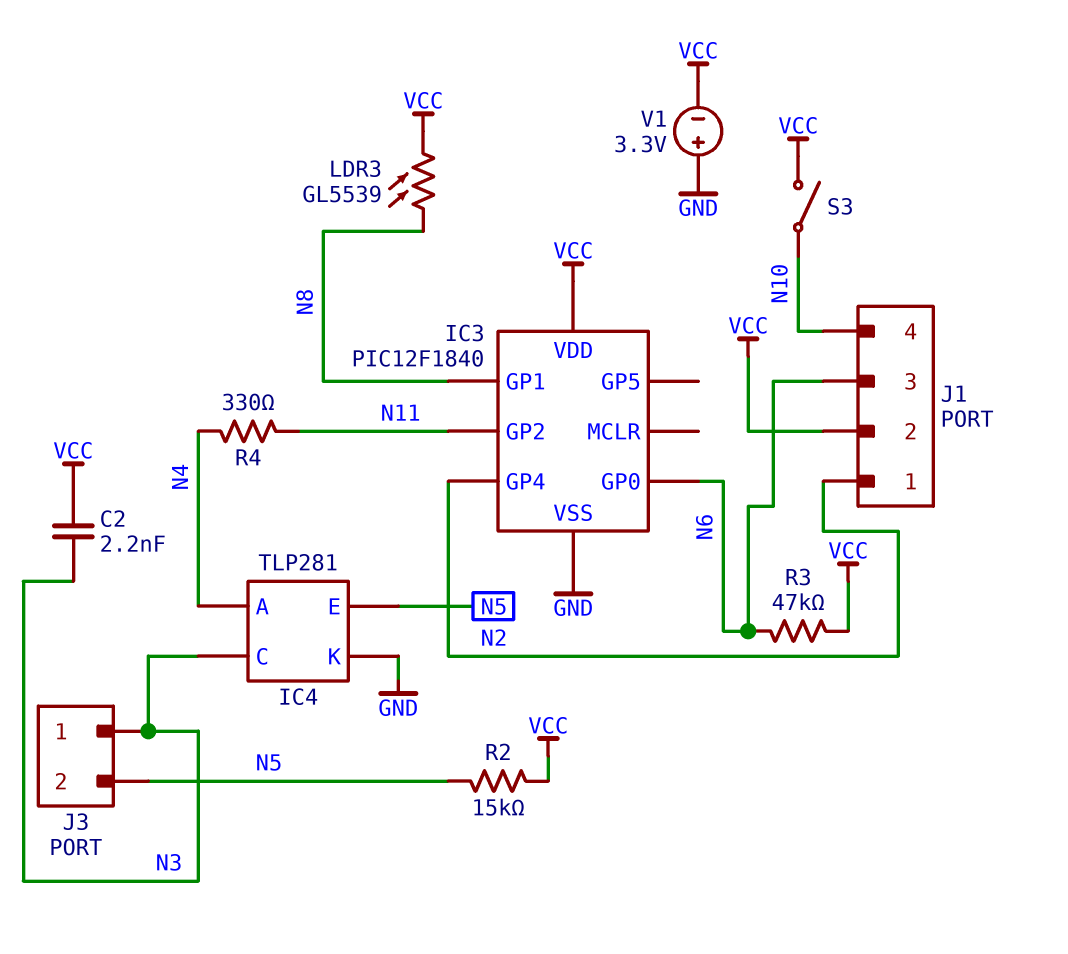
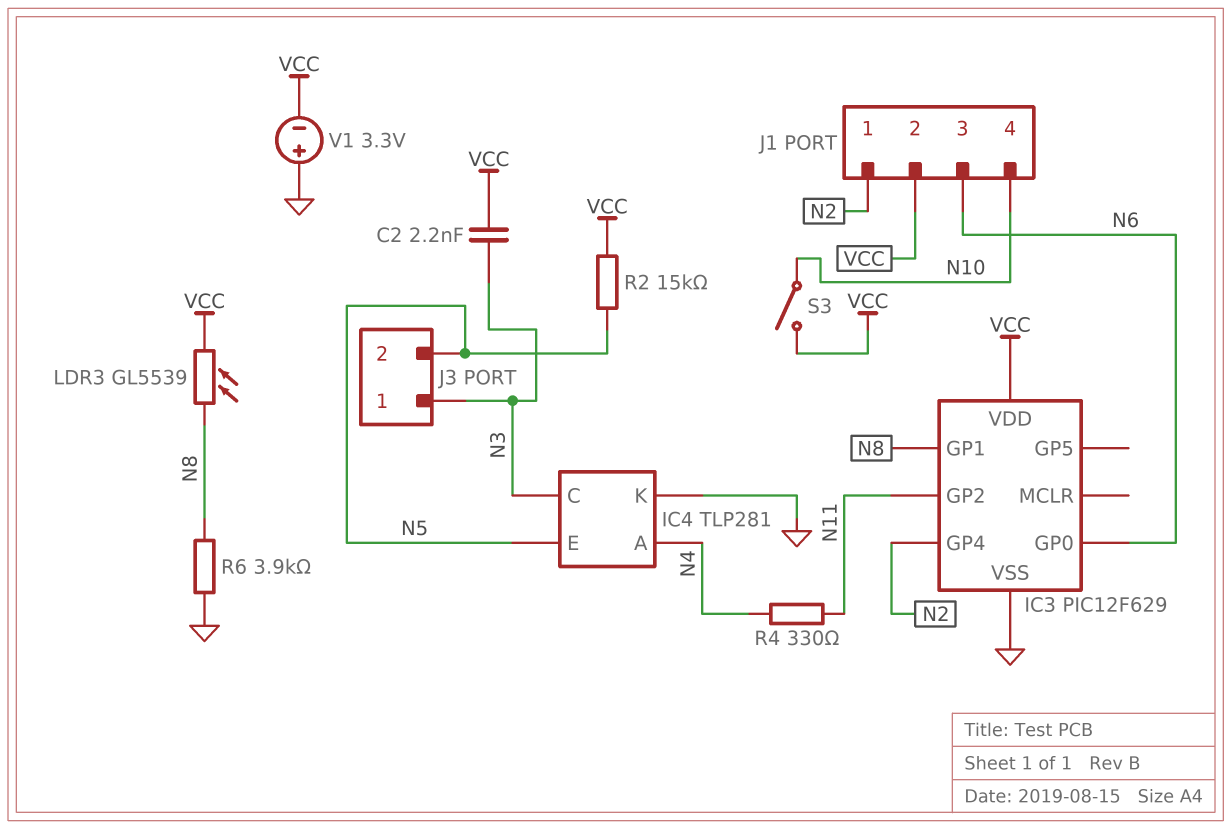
IC3: PIC12F1840 -> PIC12F629
R3: 47k (N6, VCC) -> none
R6: none -> 3.9k (GND, N8)

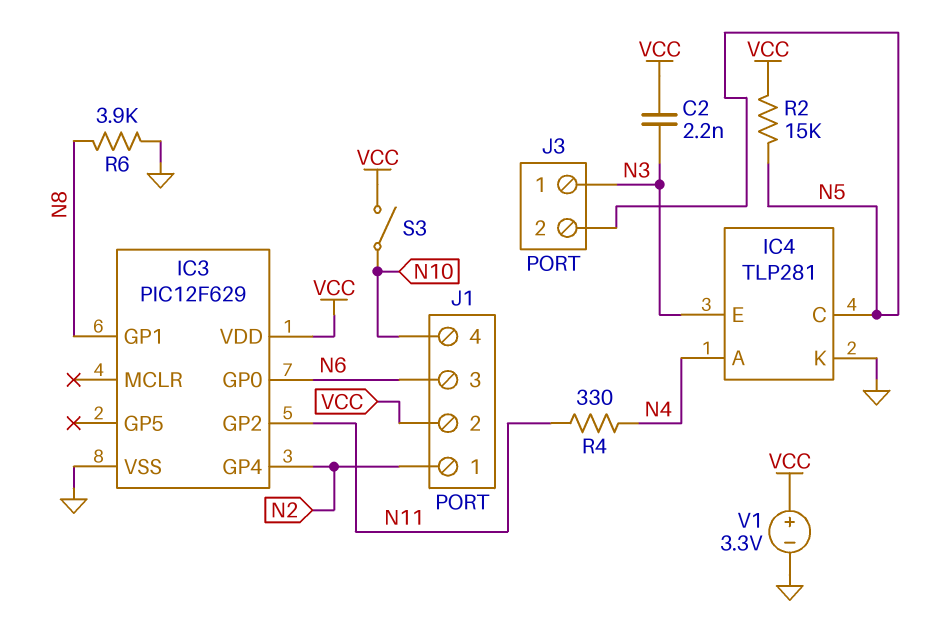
IC4 pin C: N3 -> N5
IC4 pin E: N5 -> N3
LDR3: GL5539 (N8, VCC) -> none
V1: 3.3V (plus GND, minus VCC) -> 3.3V (plus VCC, minus GND)

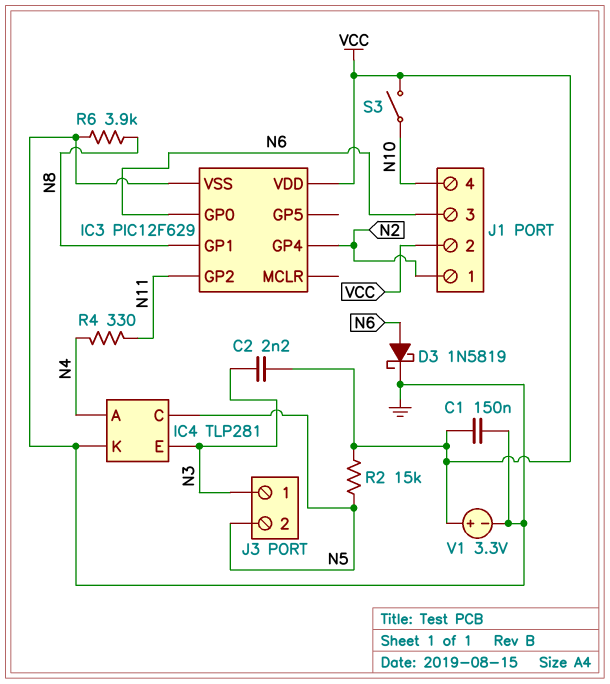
C1: none -> 150nF (GND, VCC)
D3: none -> schottky 1N5819 (A N6, K GND)

